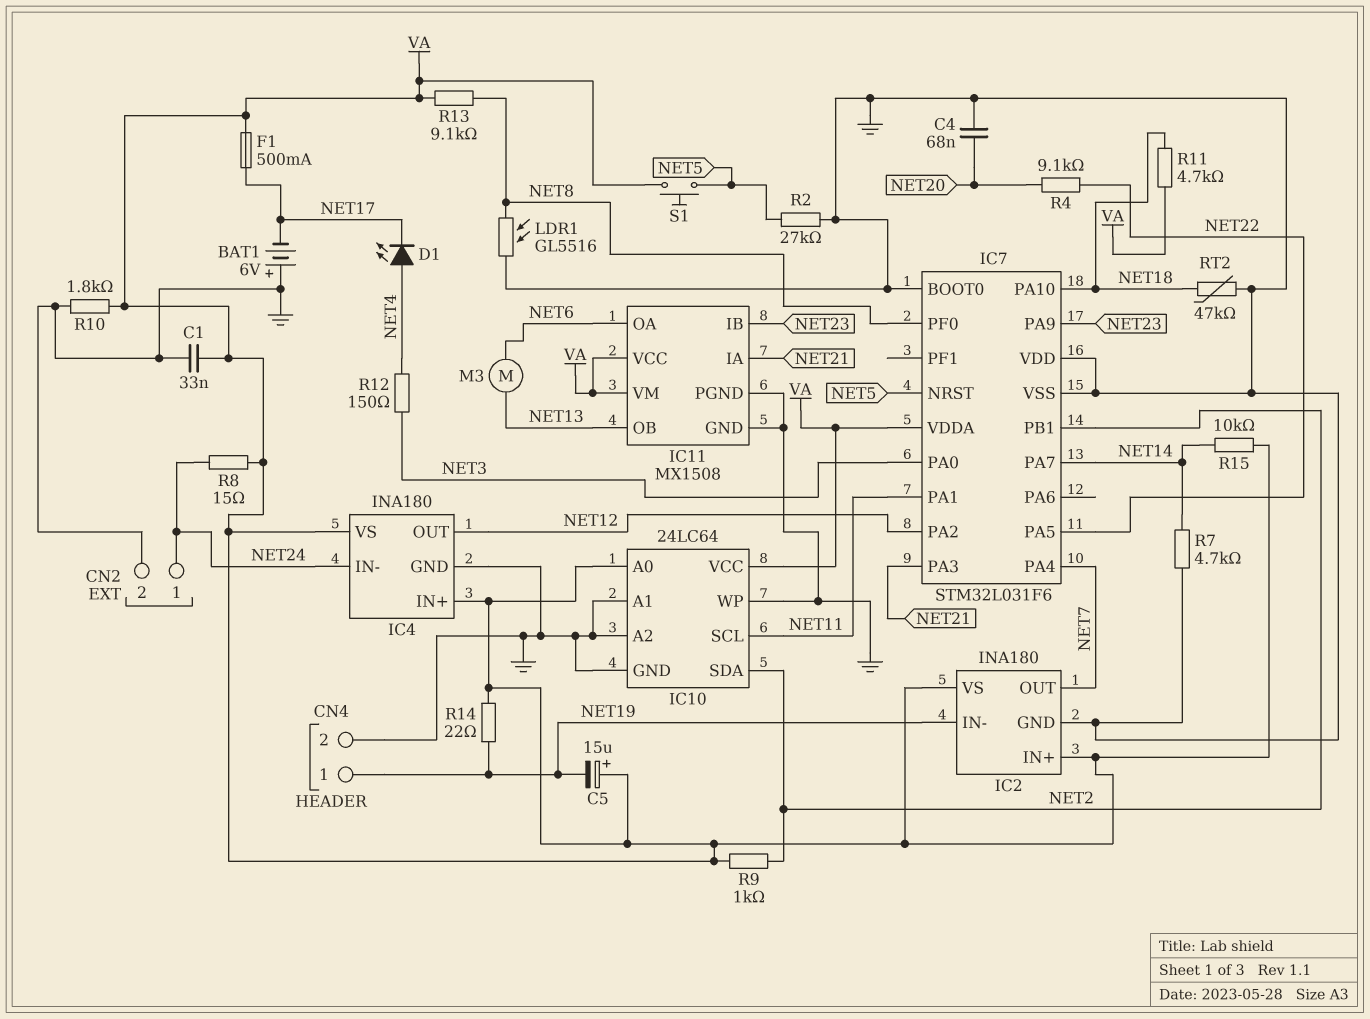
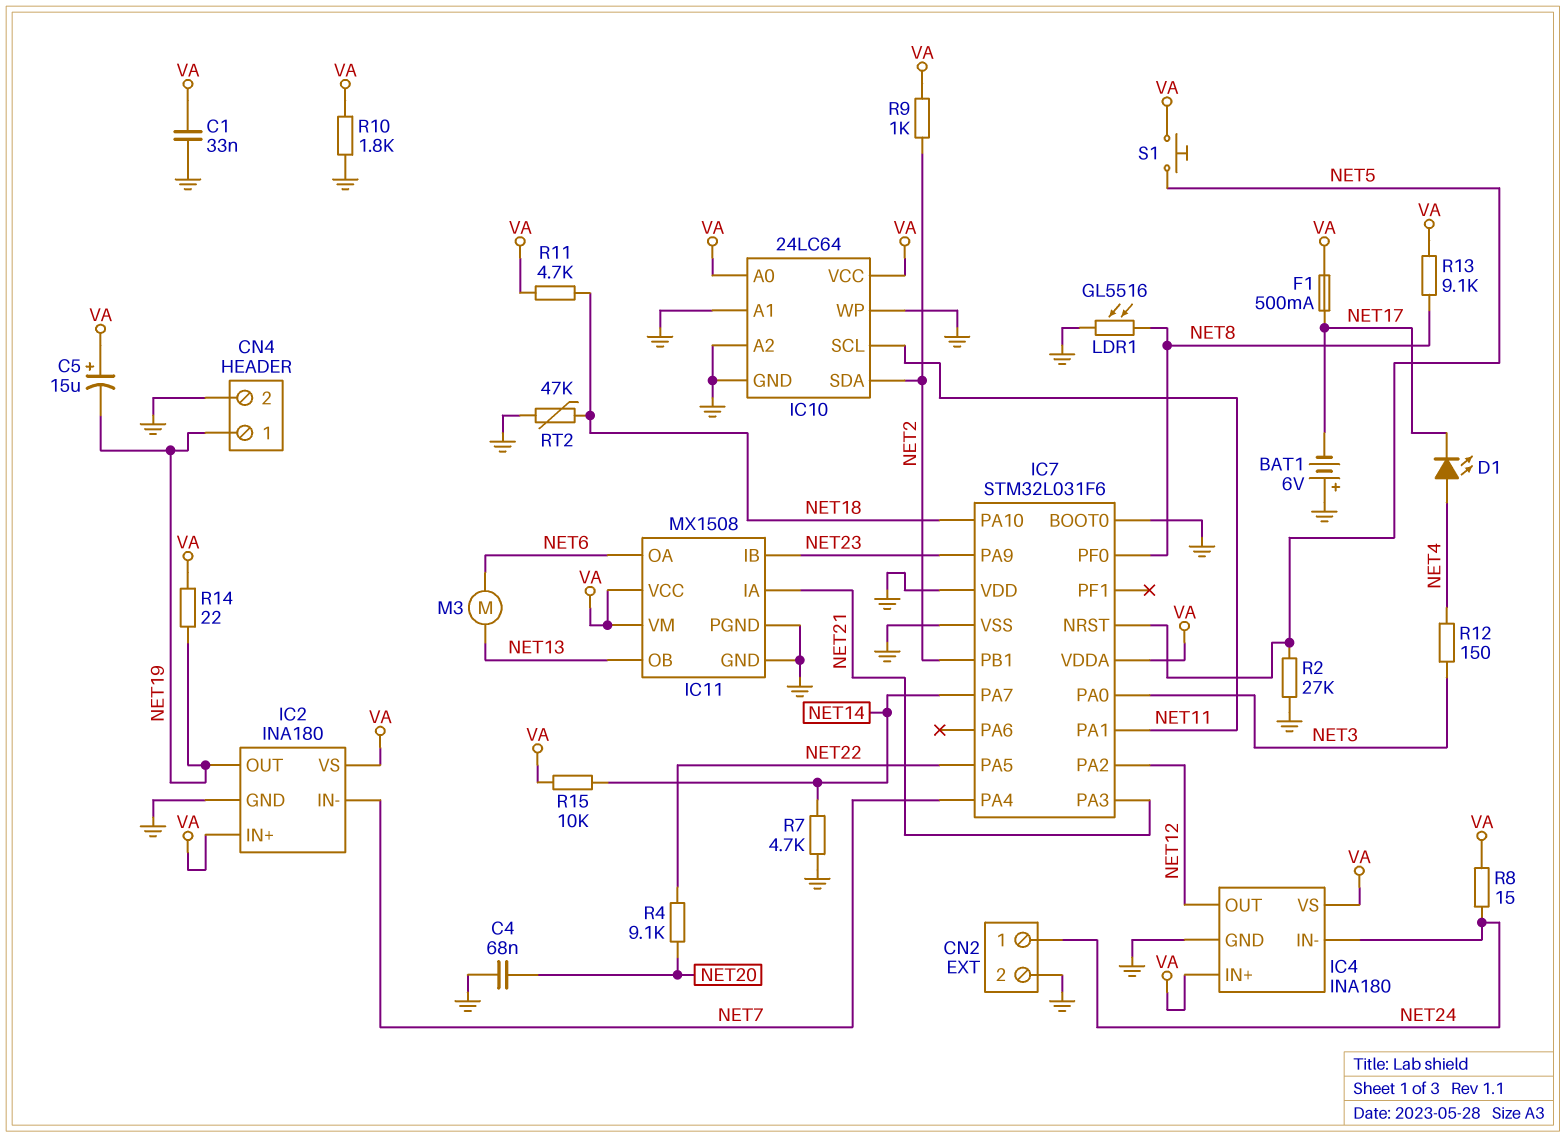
IC2 pin IN-: NET19 -> NET7
IC2 pin OUT: NET7 -> NET19

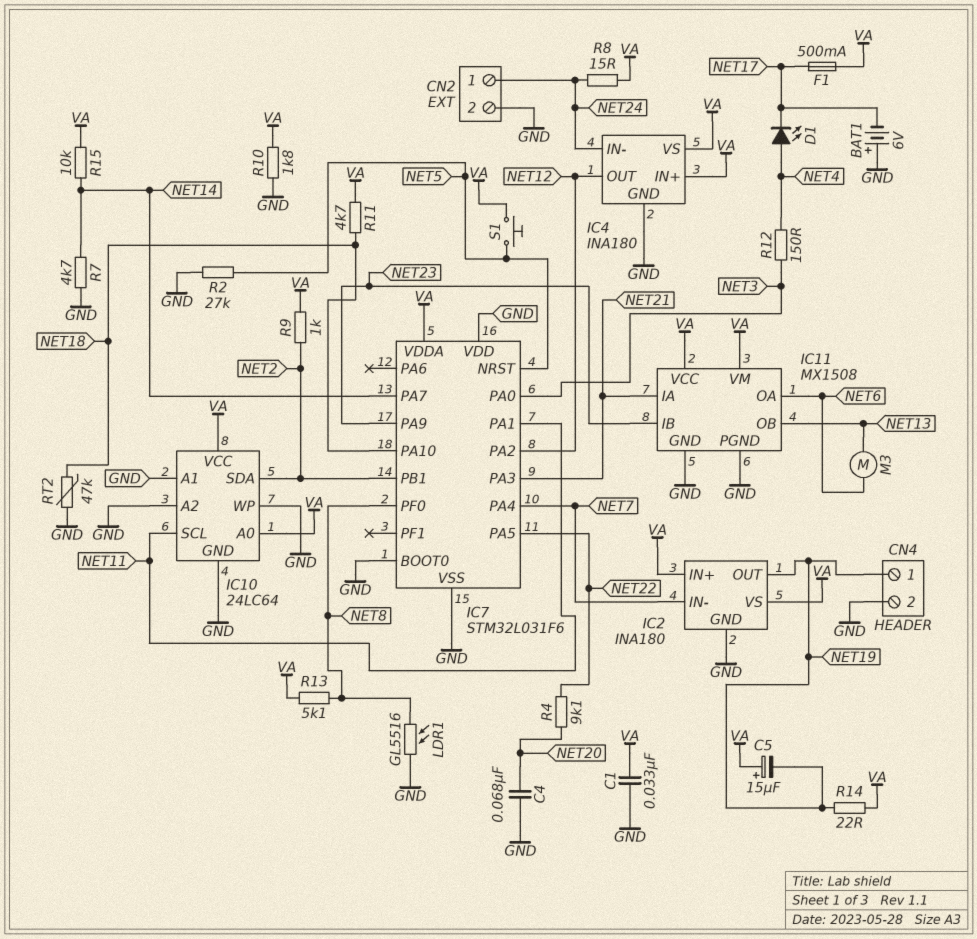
R13: 9.1k (NET8, VA) -> 5.1k (NET8, VA)

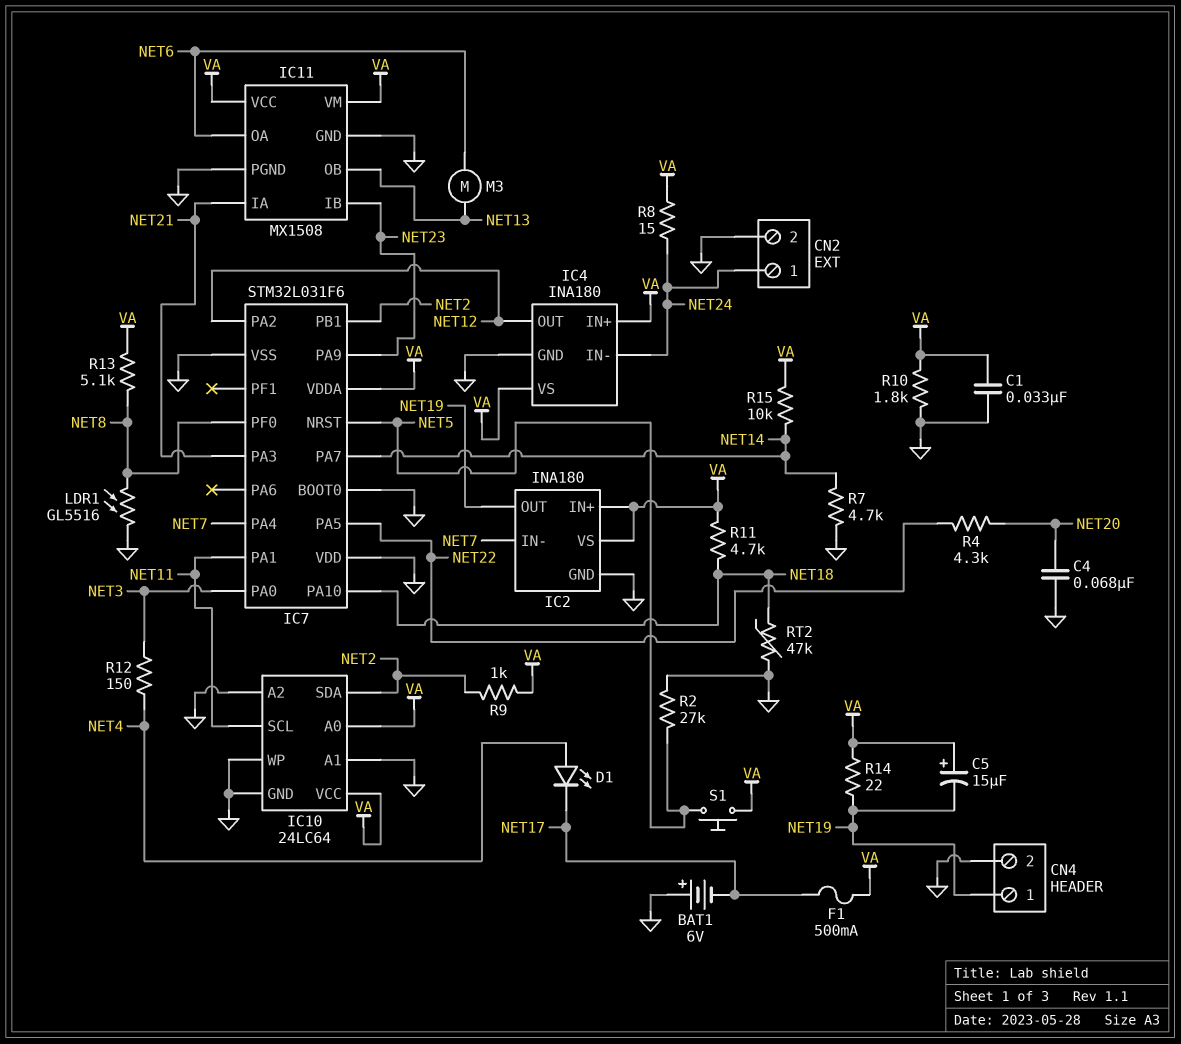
R4: 9.1k (NET20, NET22) -> 4.3k (NET20, NET22)

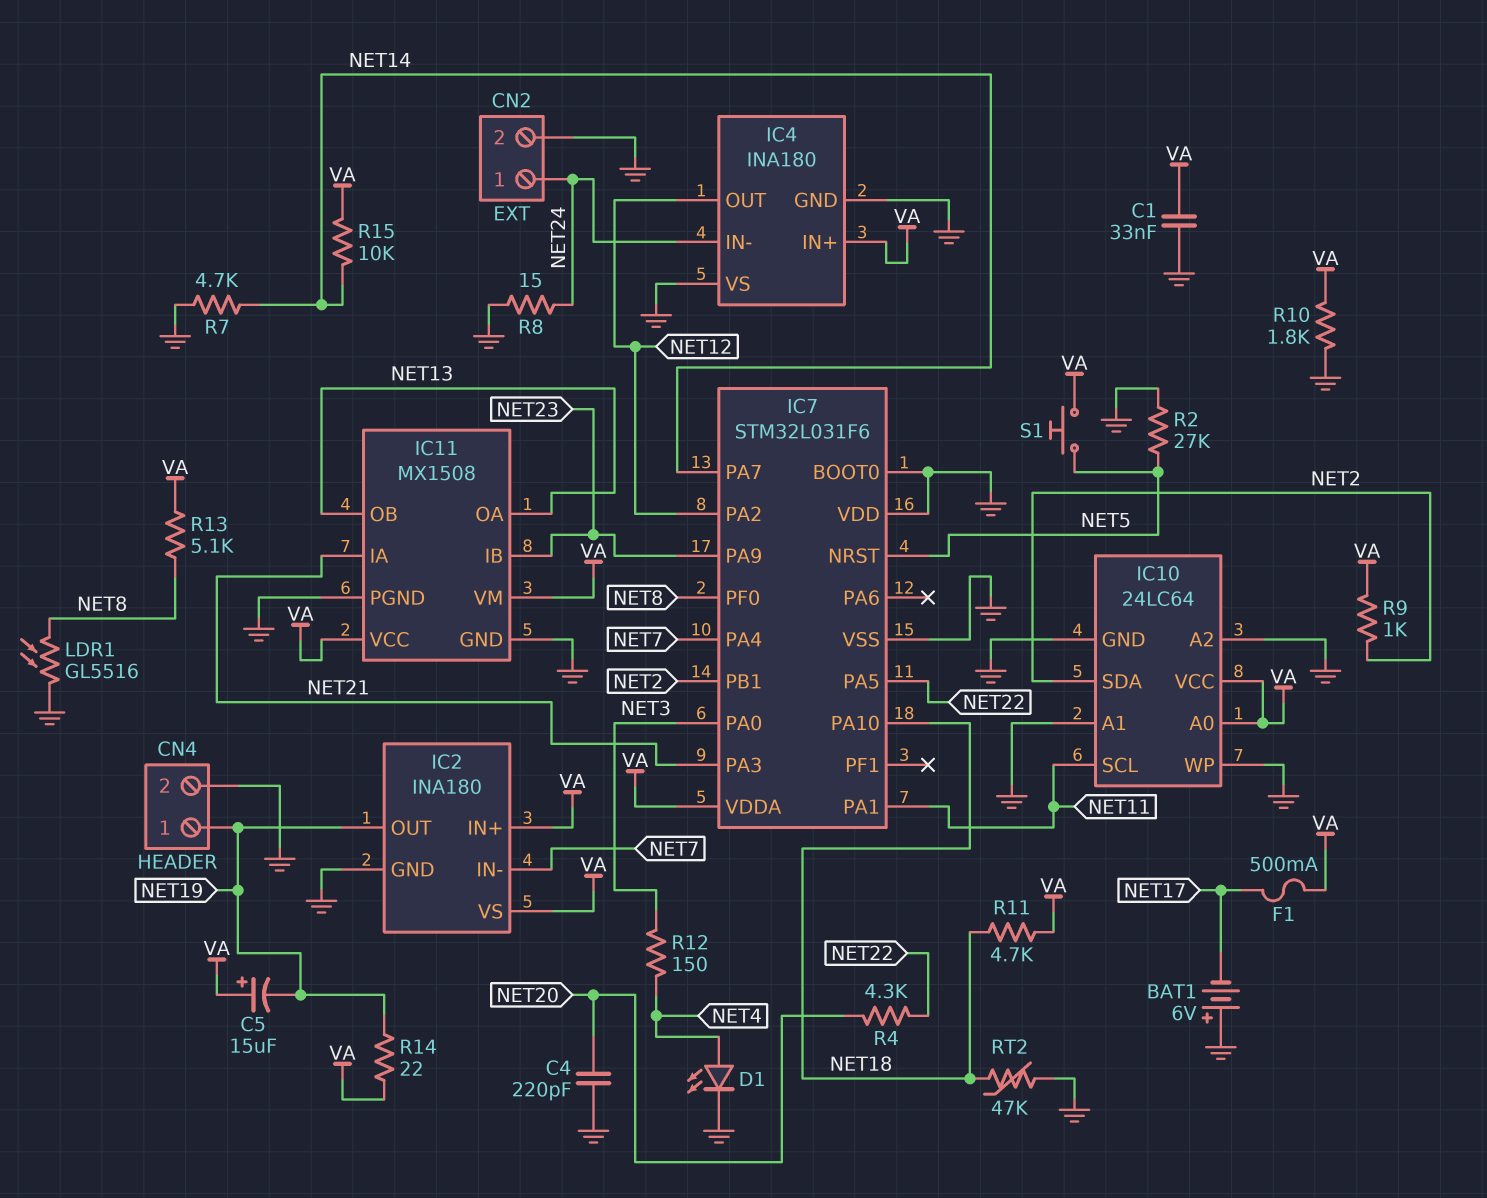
C4: 68nF (GND, NET20) -> 220pF (GND, NET20)
D1: LED (A NET4, K NET17) -> LED (A NET4, K GND)
IC4 pin VS: VA -> GND
IC11 pin OA: NET6 -> NET13
M3: motor (NET6, NET13) -> none
R8: 15 (NET24, VA) -> 15 (GND, NET24)

